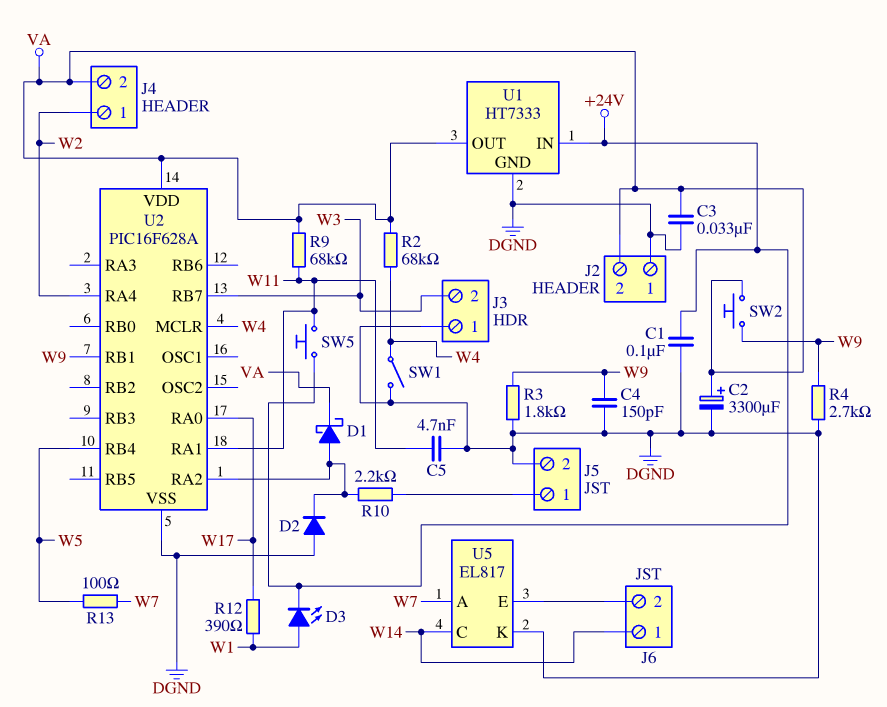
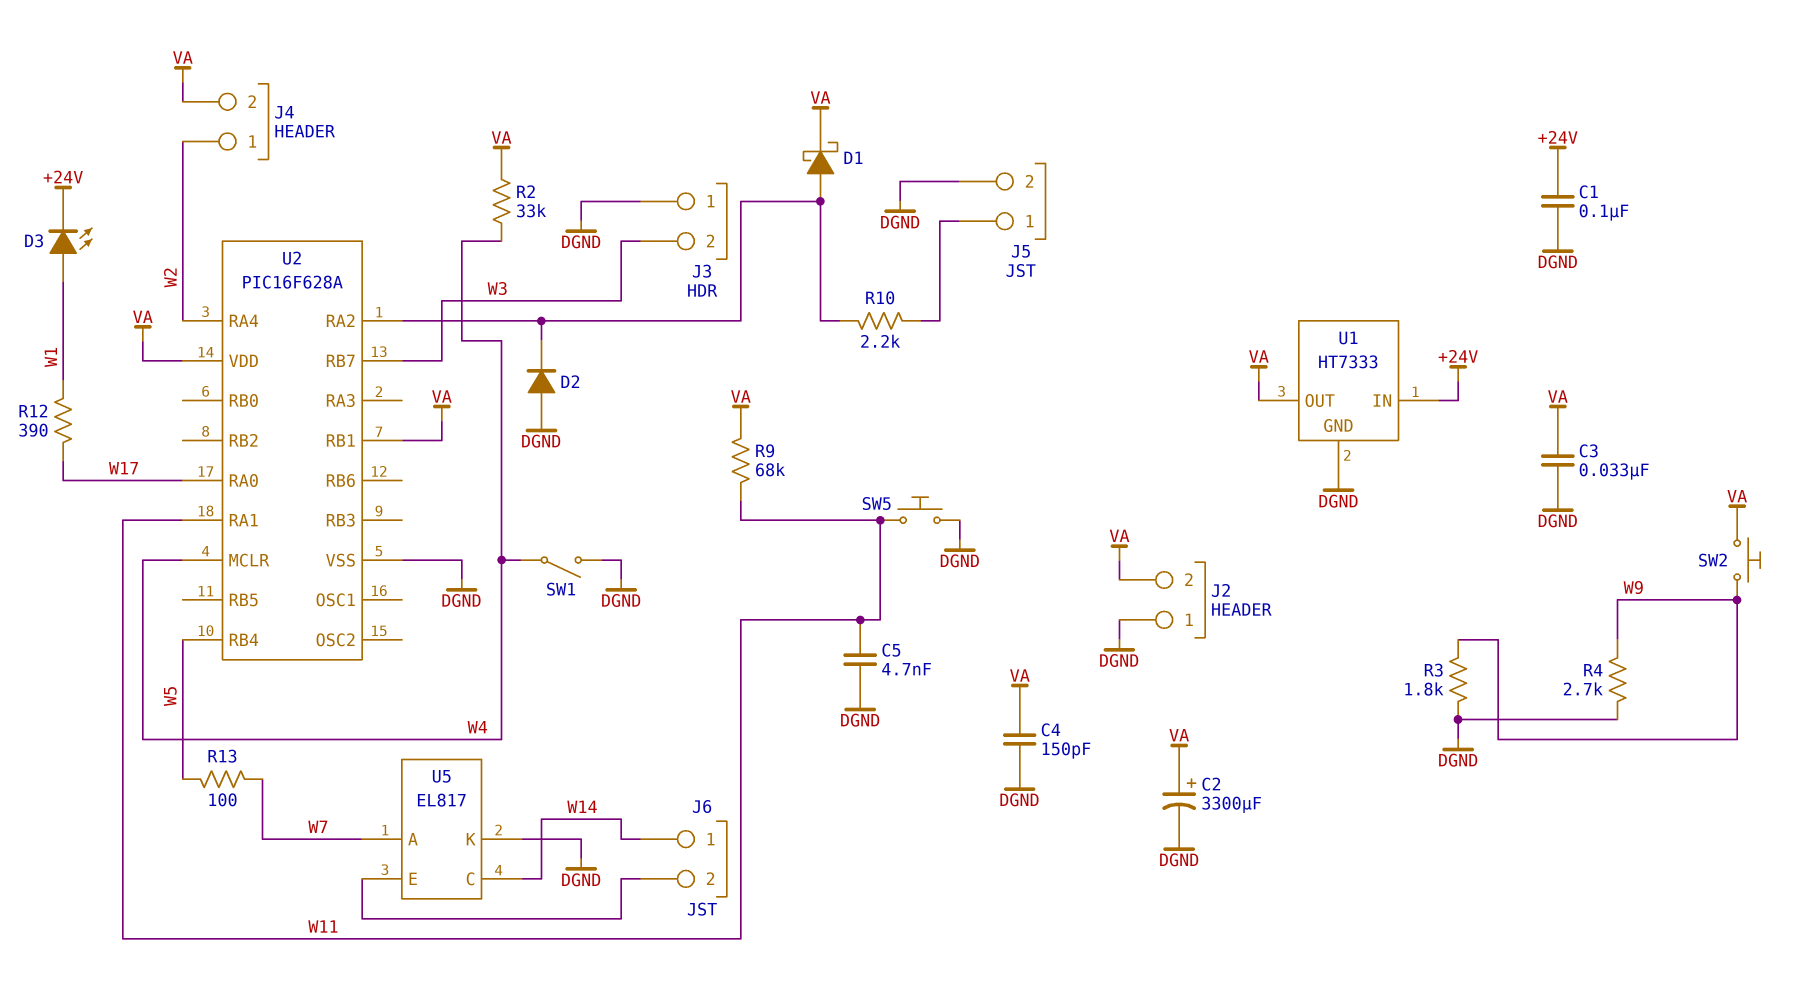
C4: 150pF (DGND, W9) -> 150pF (DGND, VA)
R2: 68k (VA, W4) -> 33k (VA, W4)
SW5: button (+24V, W11) -> button (DGND, W11)
U2 pin RB1: W9 -> VA

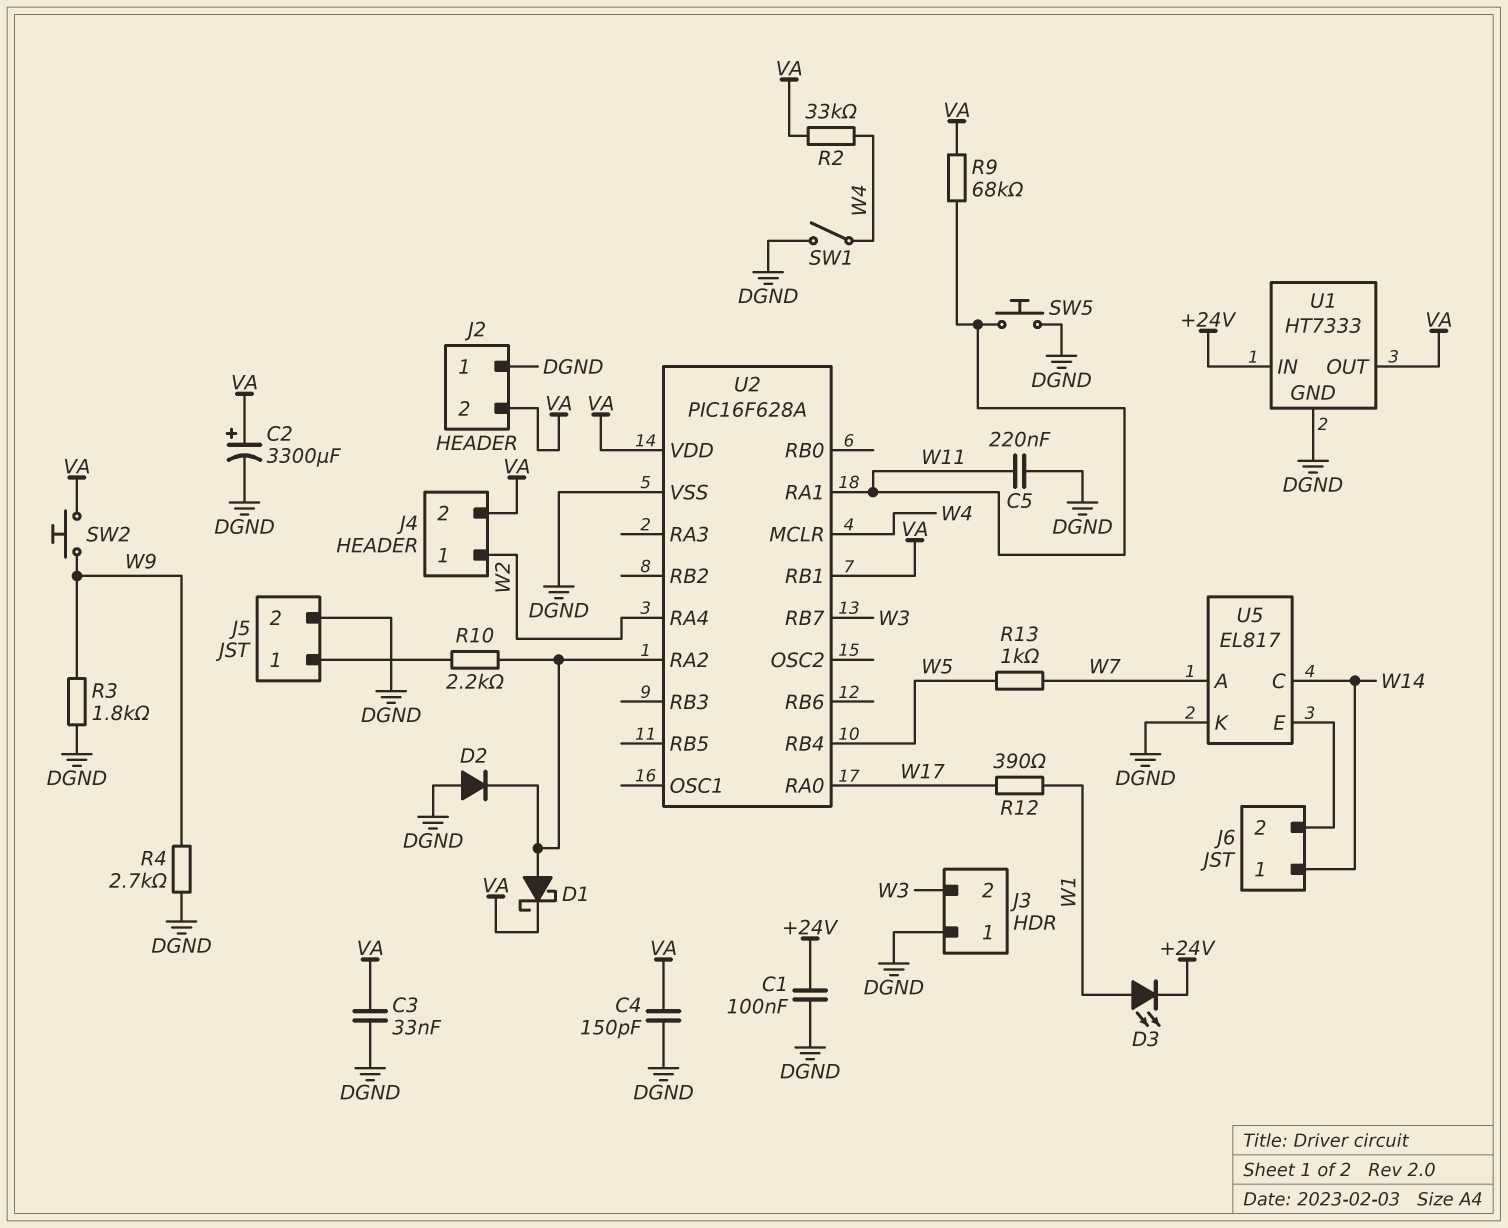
C5: 4.7nF (DGND, W11) -> 220nF (DGND, W11)
R13: 100 (W5, W7) -> 1k (W5, W7)

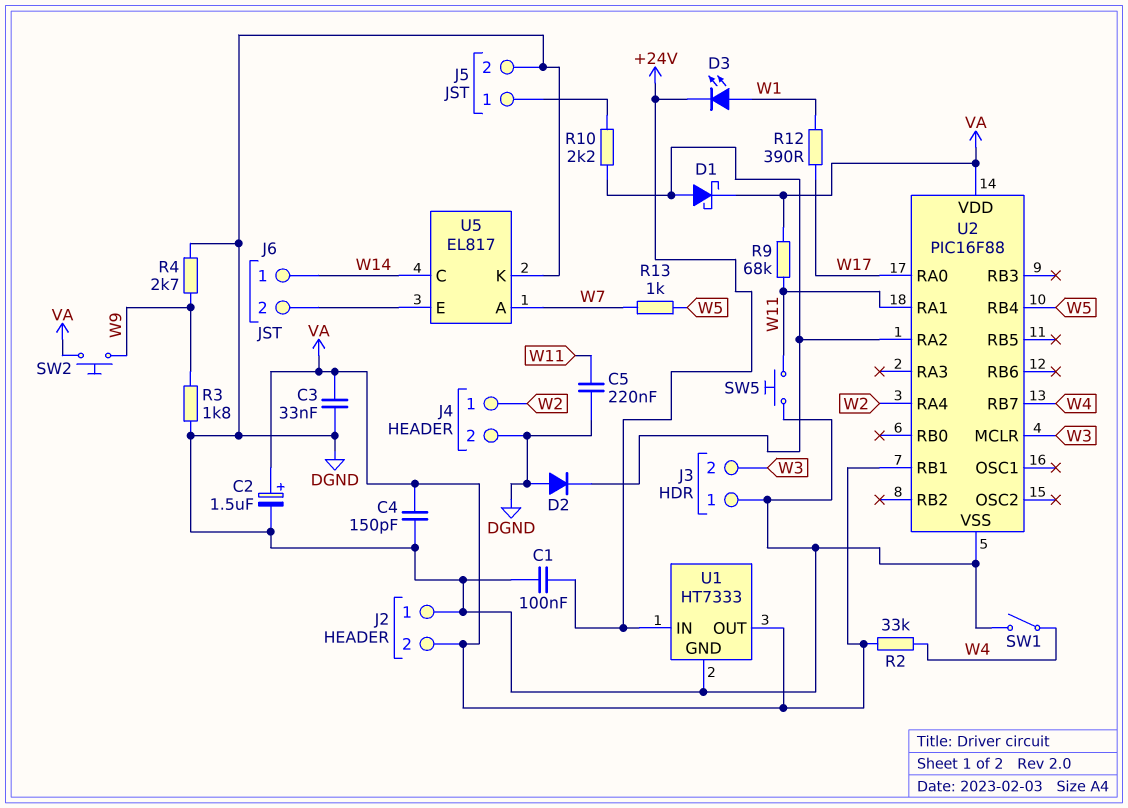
C2: 3300uF (plus VA, minus DGND) -> 1.5uF (plus VA, minus DGND)
J4 pin 2: VA -> DGND
U2: PIC16F628A -> PIC16F88
U2 pin MCLR: W4 -> W3
U2 pin RB7: W3 -> W4

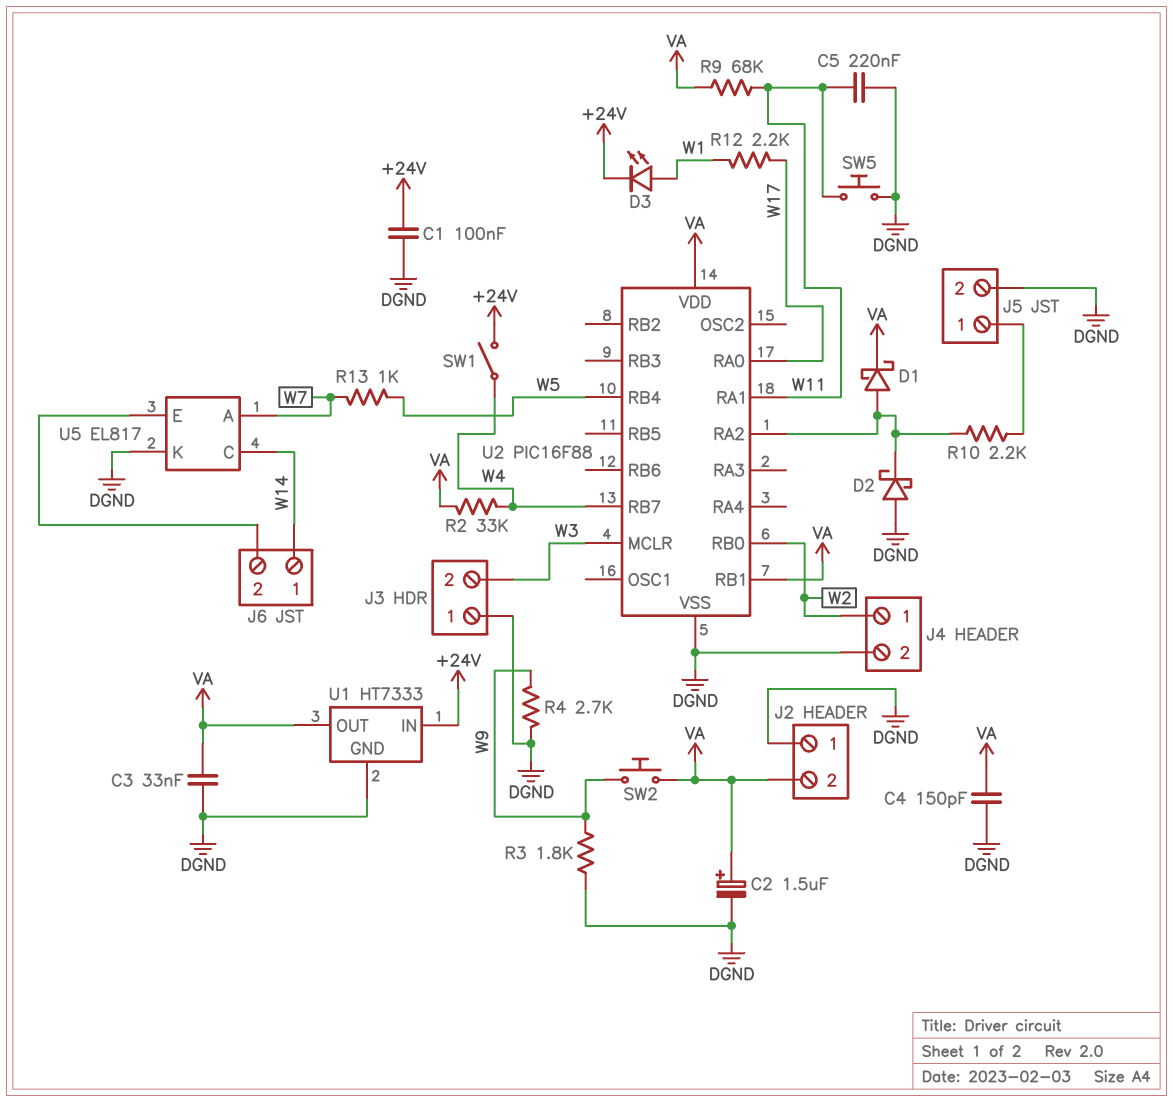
D2: diode (A DGND, K U2/RA2) -> schottky (A DGND, K U2/RA2)
R12: 390 (W1, W17) -> 2.2k (W1, W17)
SW1: switch (DGND, W4) -> switch (+24V, W4)
U2 pin RA4: W2 -> none
U2 pin RB0: none -> W2

